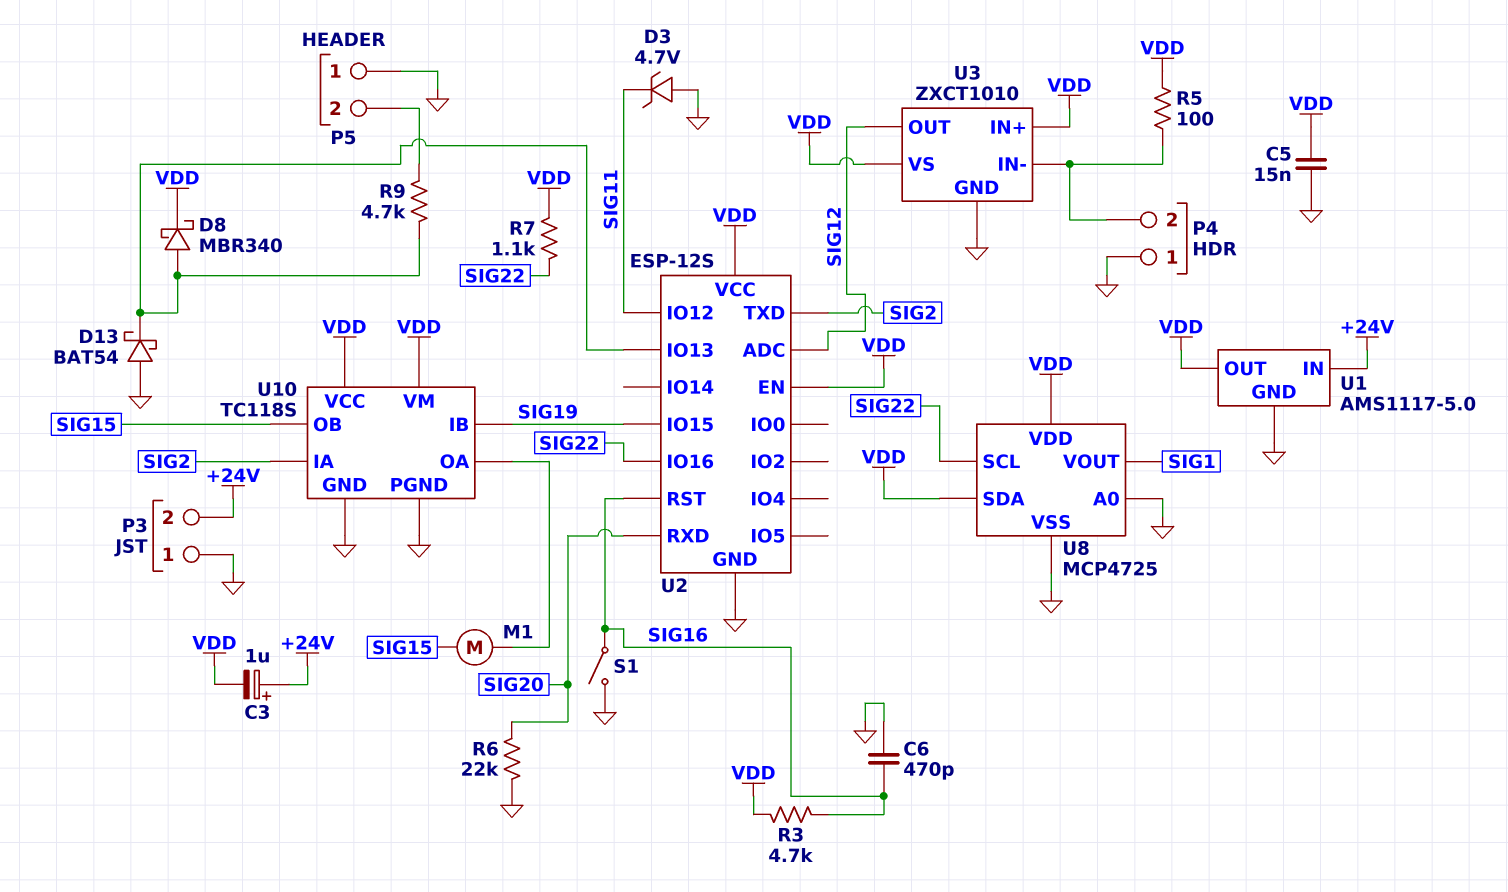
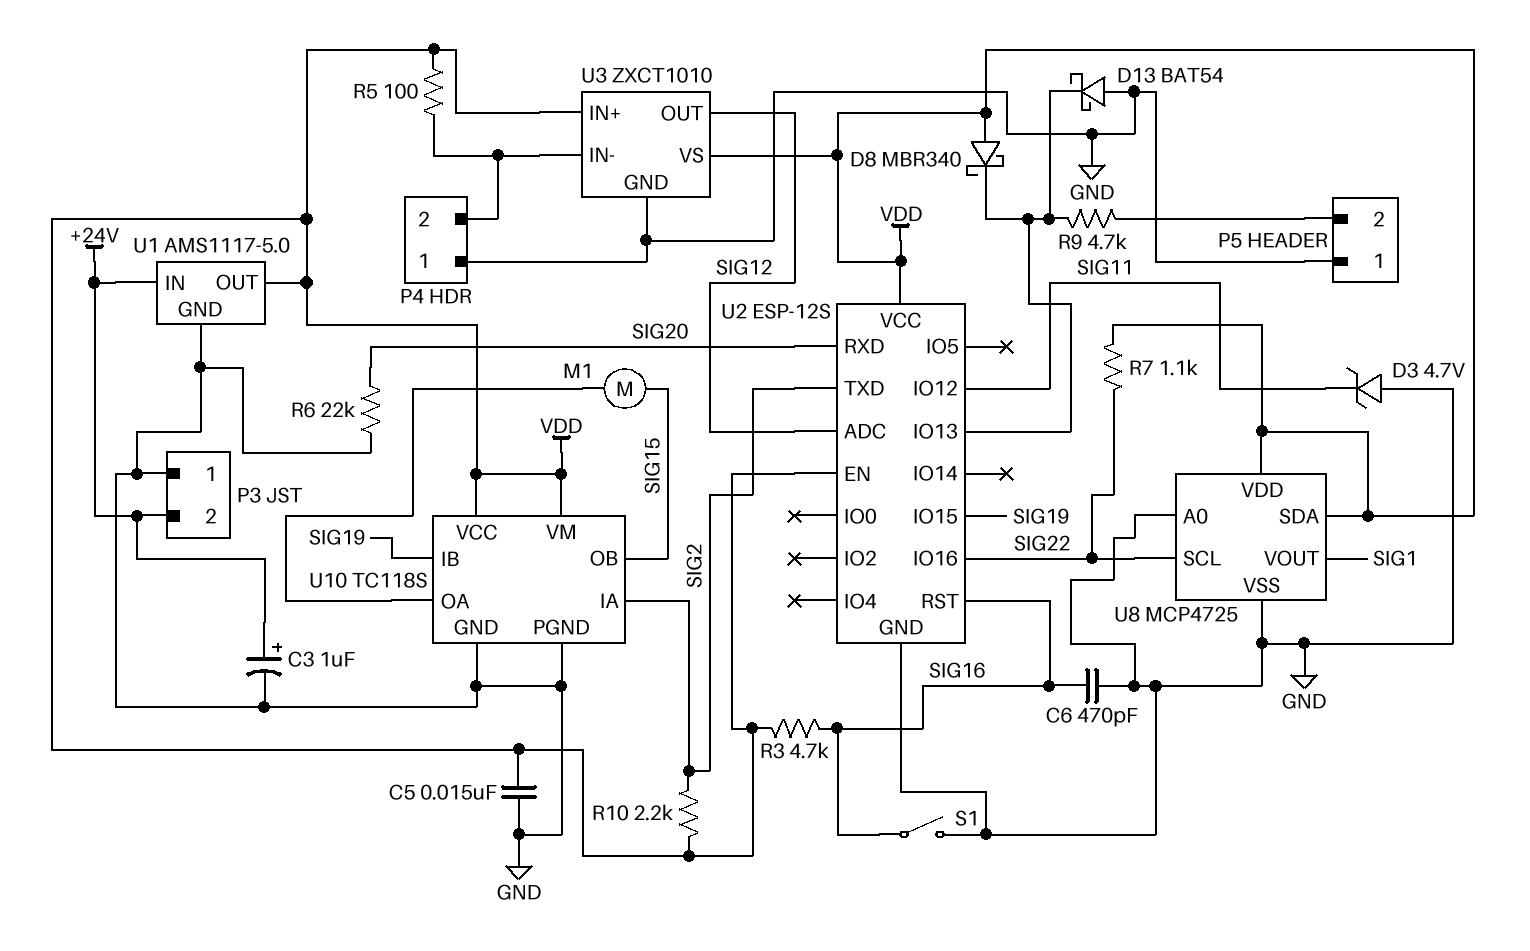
C3: 1uF (plus +24V, minus VDD) -> 1uF (plus +24V, minus GND)
D8: schottky MBR340 (A U2/IO13, K VDD) -> schottky MBR340 (A VDD, K U2/IO13)
R10: none -> 2.2k (SIG2, VDD)

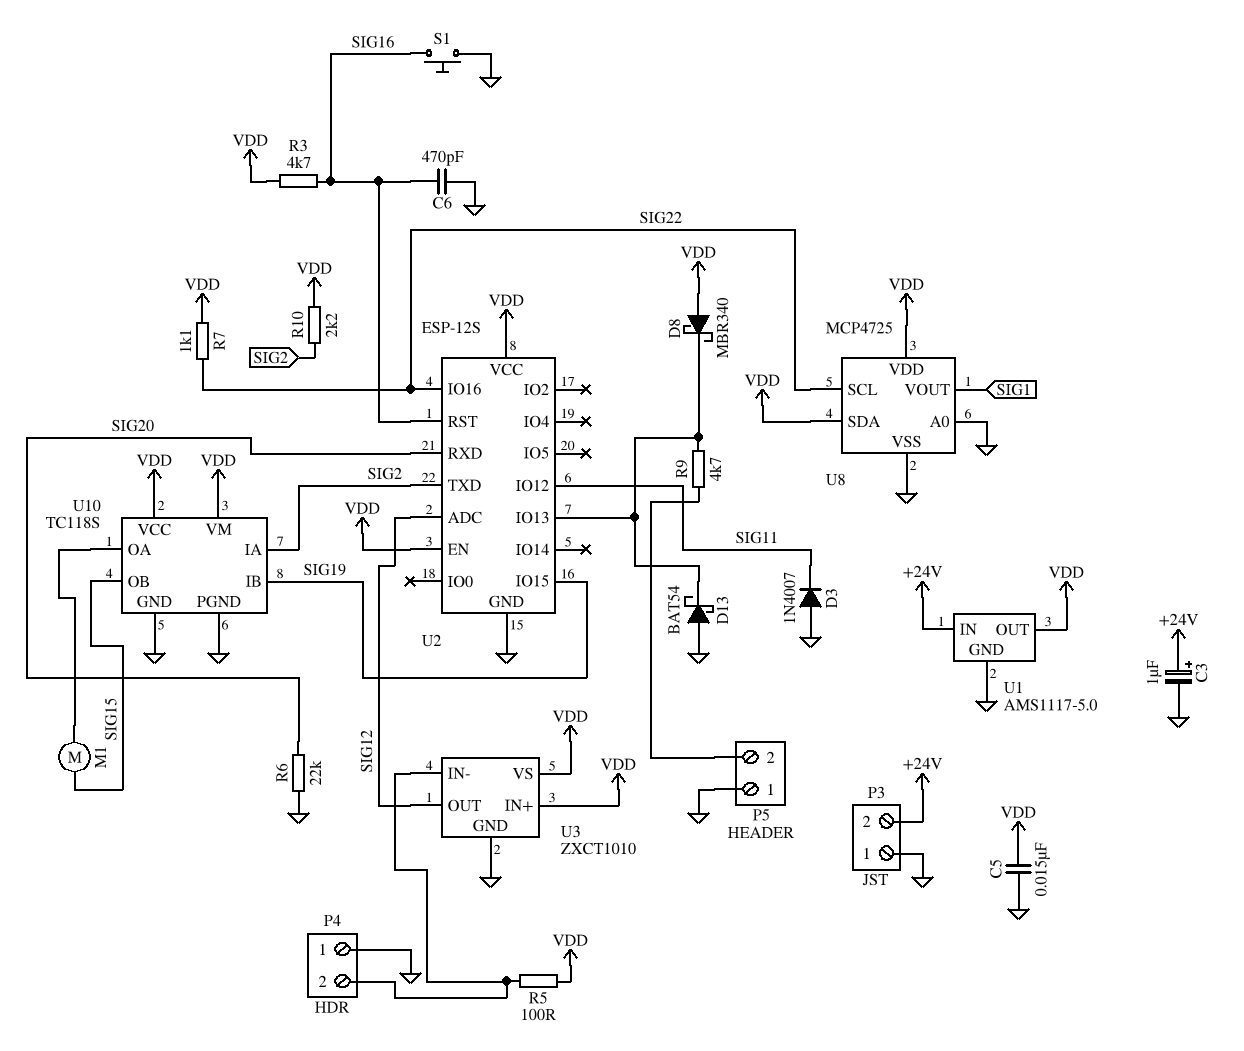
D3: zener 4.7V (A GND, K SIG11) -> diode 1N4007 (A GND, K SIG11)
S1: switch (GND, SIG16) -> button (GND, SIG16)

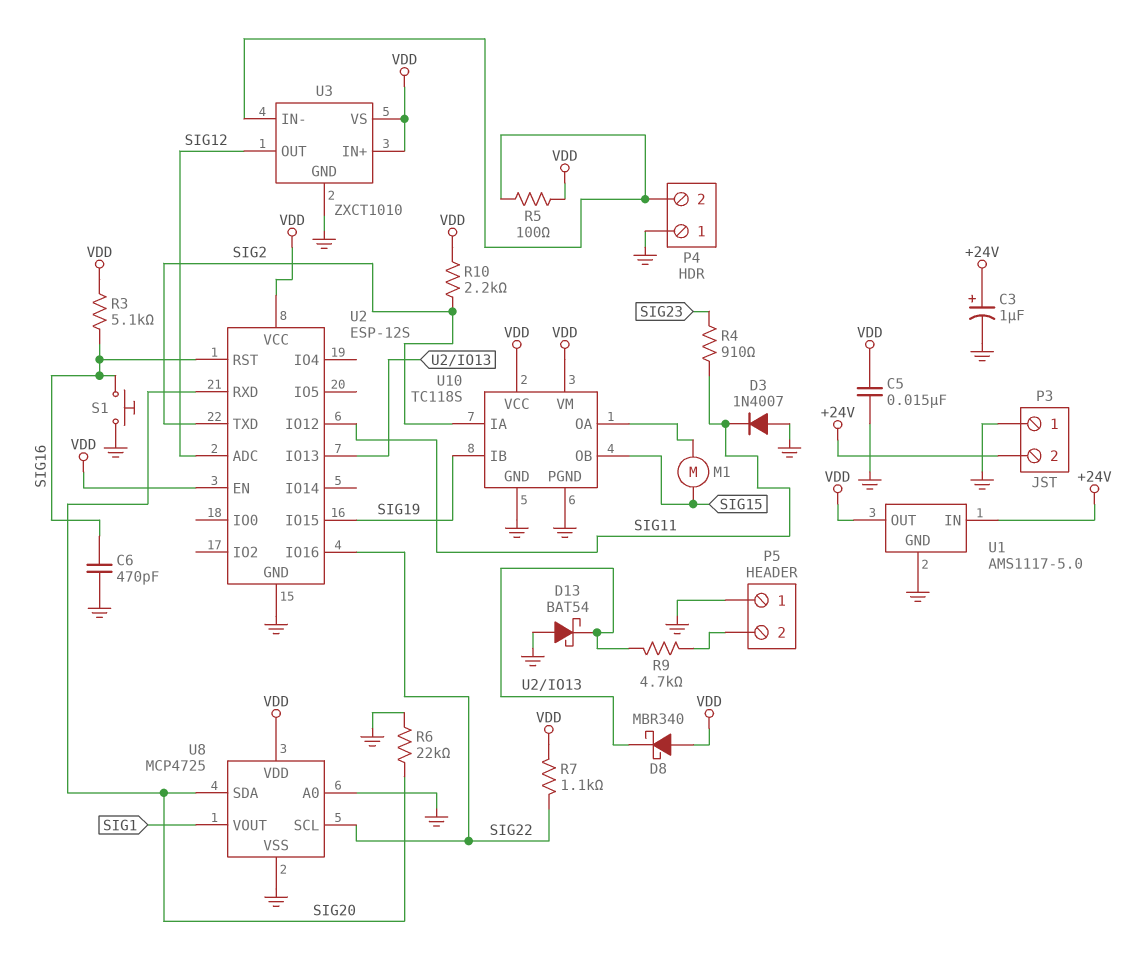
R3: 4.7k (SIG16, VDD) -> 5.1k (SIG16, VDD)
R4: none -> 910 (SIG11, SIG23)
U8 pin SDA: VDD -> SIG20

